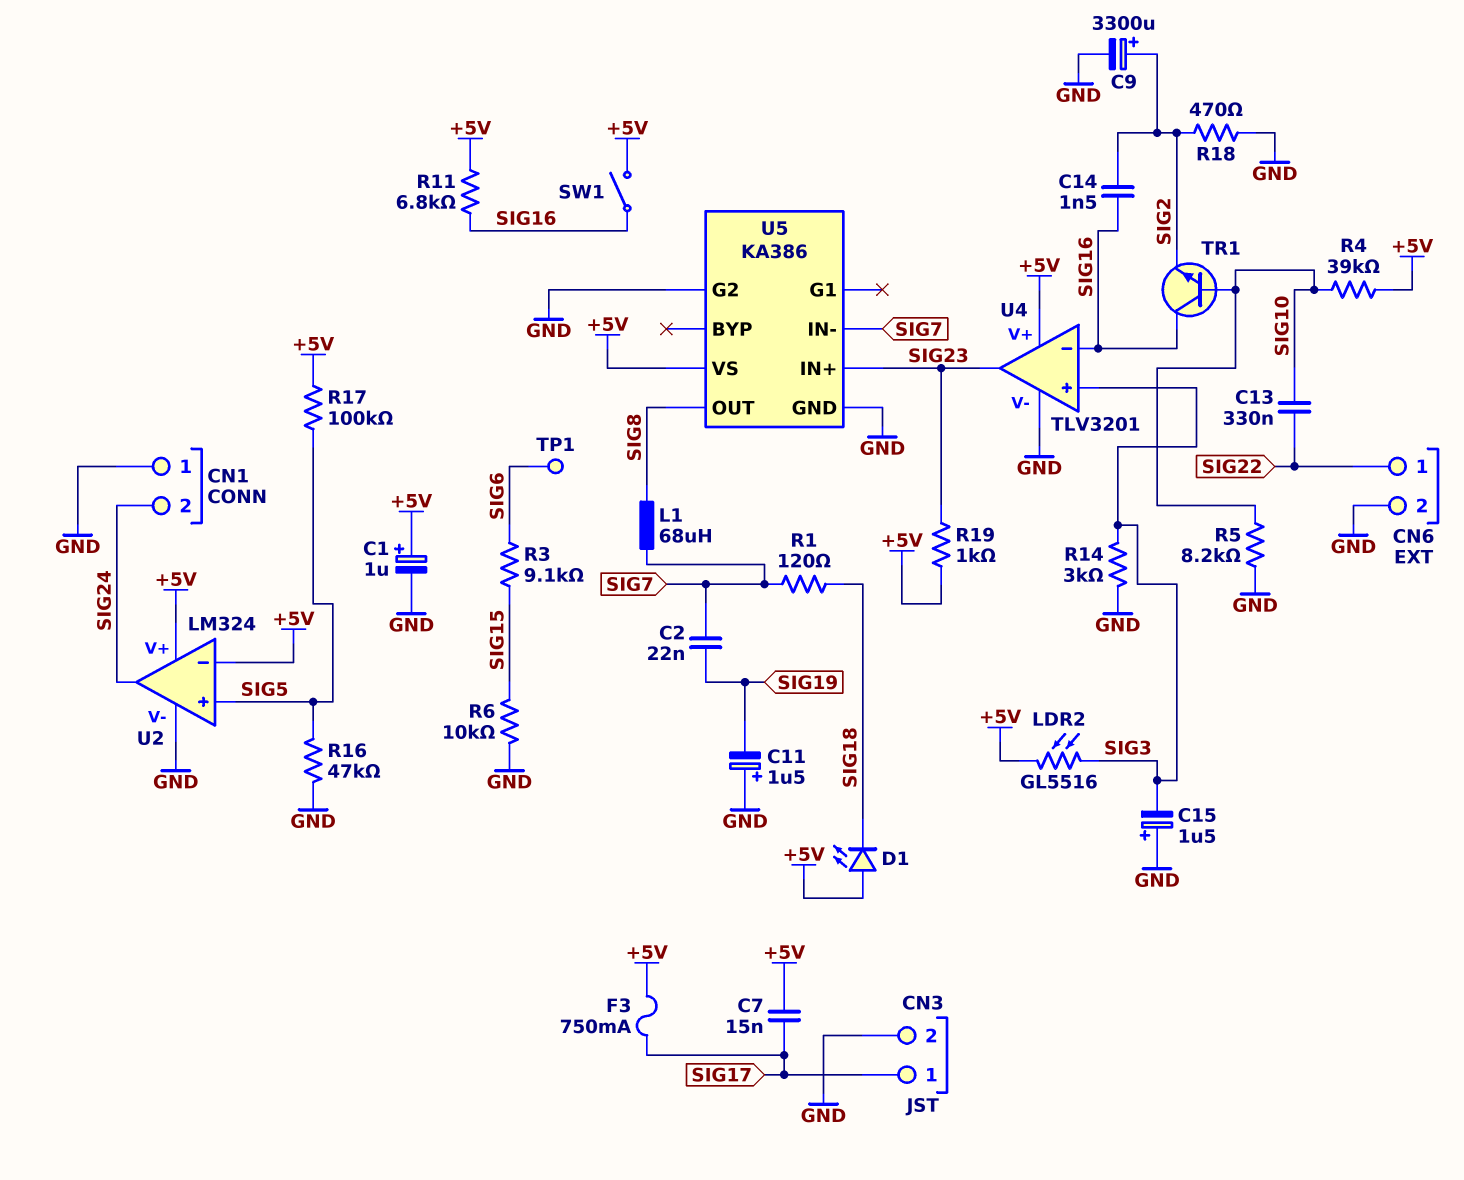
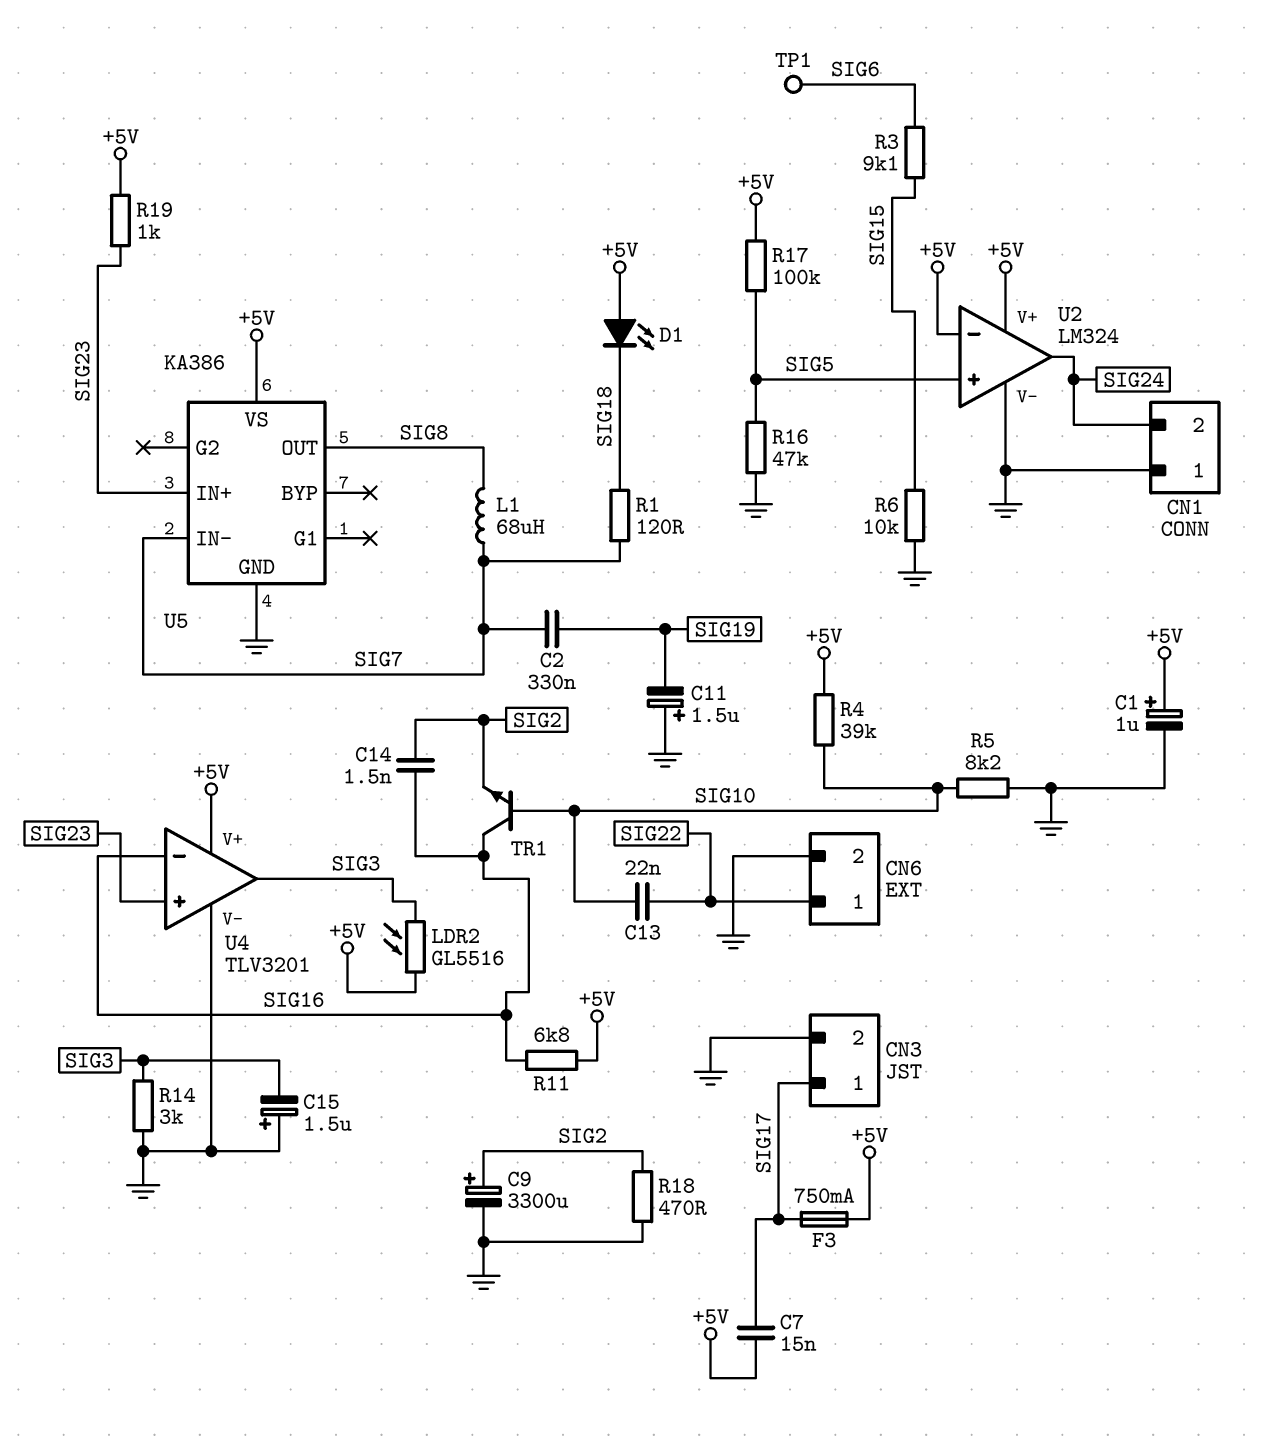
C2: 22nF (SIG7, SIG19) -> 330nF (SIG7, SIG19)
C13: 330nF (SIG10, SIG22) -> 22nF (SIG10, SIG22)
SW1: switch (+5V, SIG16) -> none
U4 pin in+: SIG3 -> SIG23
U4 pin out: SIG23 -> SIG3
U5 pin G2: GND -> none

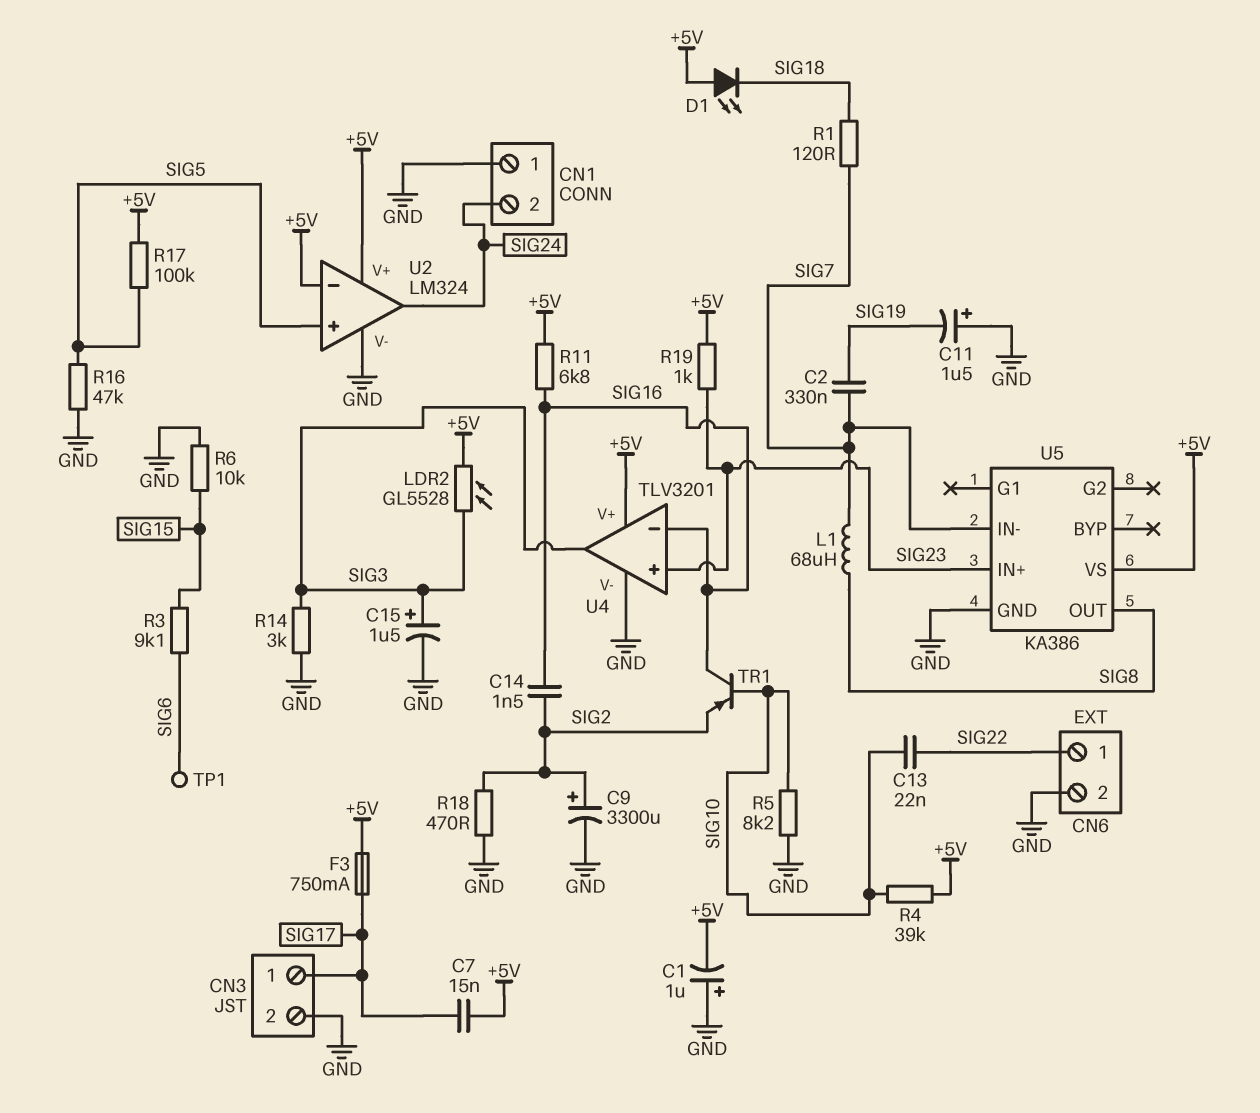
C1: 1uF (plus +5V, minus GND) -> 1uF (plus GND, minus +5V)
C15: 1.5uF (plus GND, minus SIG3) -> 1.5uF (plus SIG3, minus GND)
LDR2: GL5516 (+5V, SIG3) -> GL5528 (+5V, SIG3)
TR1: NPN (B SIG10, C SIG16, E SIG2) -> PNP (B SIG10, C SIG16, E SIG2)

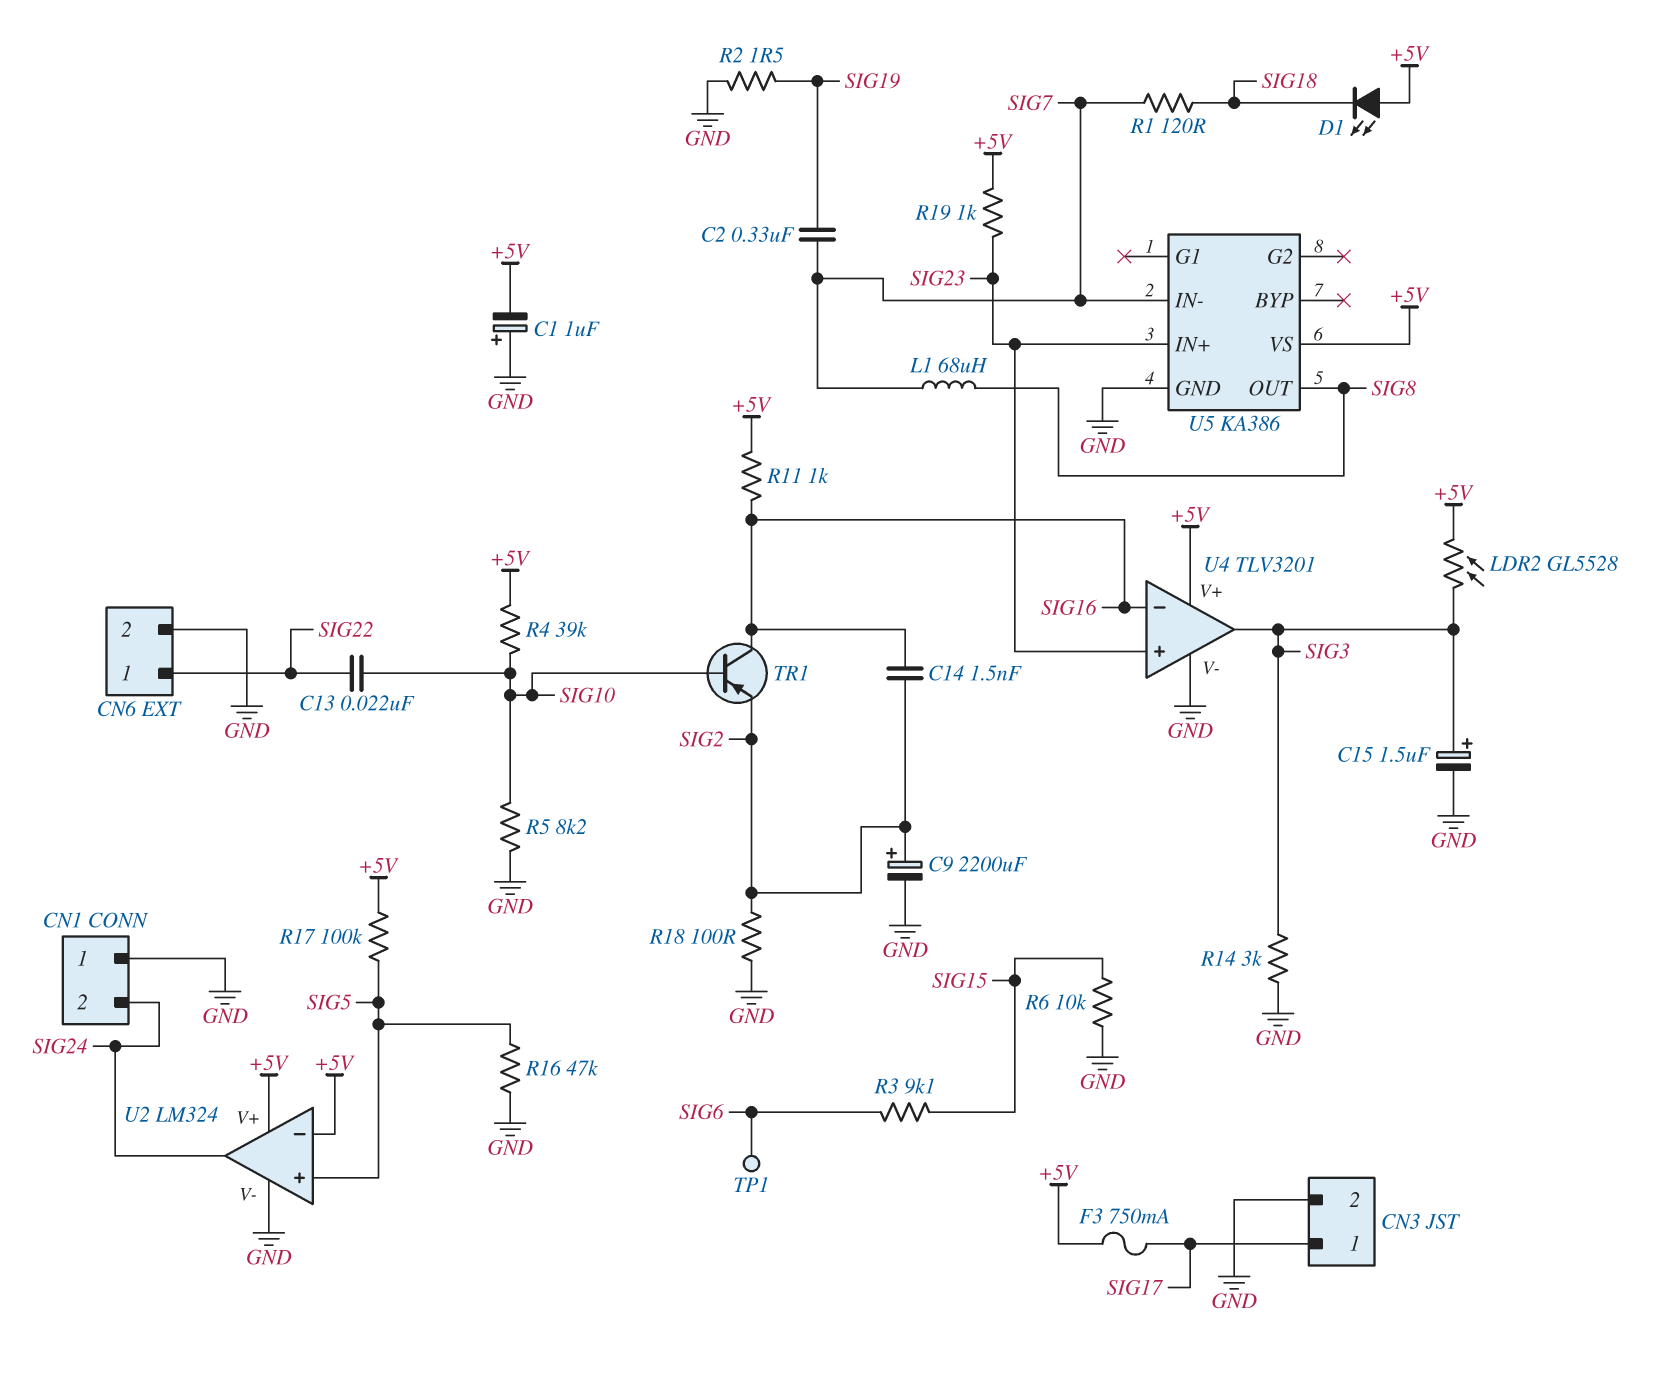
C7: 15nF (+5V, SIG17) -> none
C9: 3300uF (plus SIG2, minus GND) -> 2200uF (plus SIG2, minus GND)
C11: 1.5uF (plus GND, minus SIG19) -> none
R2: none -> 1.5 (GND, SIG19)
R11: 6.8k (+5V, SIG16) -> 1k (+5V, SIG16)
R18: 470 (GND, SIG2) -> 100 (GND, SIG2)

